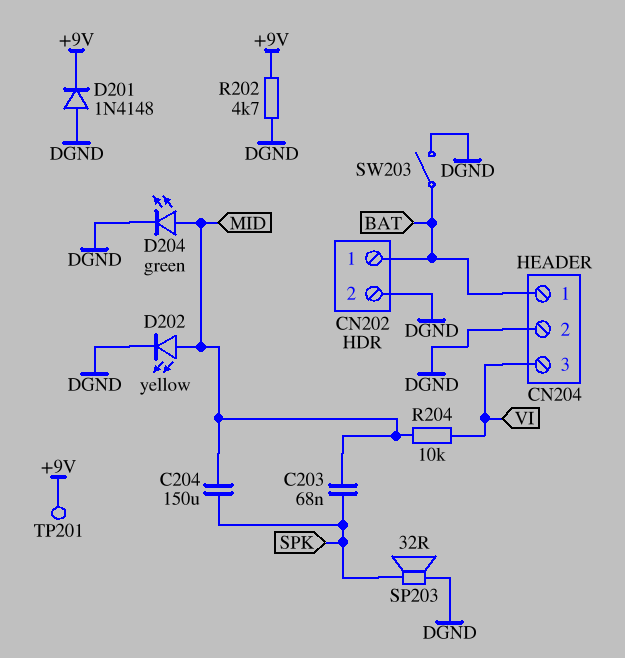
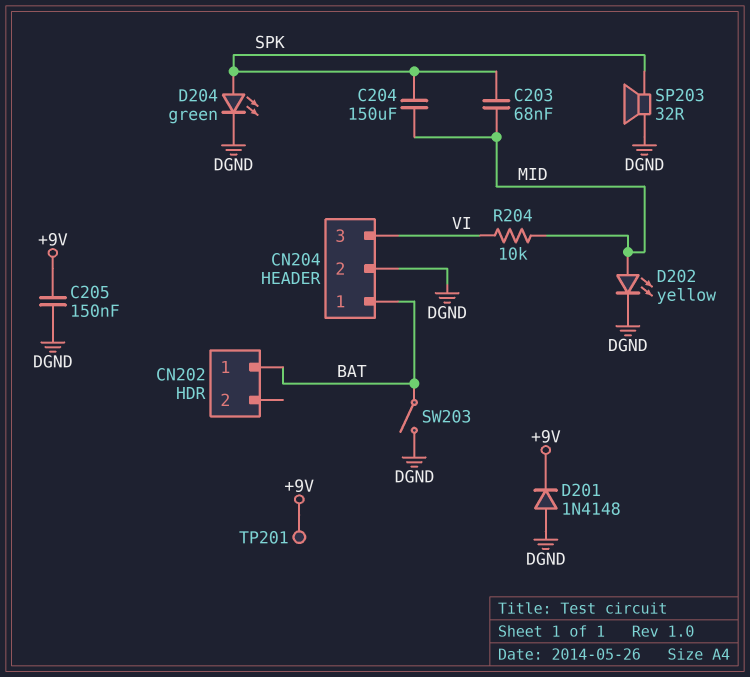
C205: none -> 150nF (+9V, DGND)
CN202 pin 2: DGND -> none
D204: LED green (A MID, K DGND) -> LED green (A SPK, K DGND)
R202: 4.7k (+9V, DGND) -> none

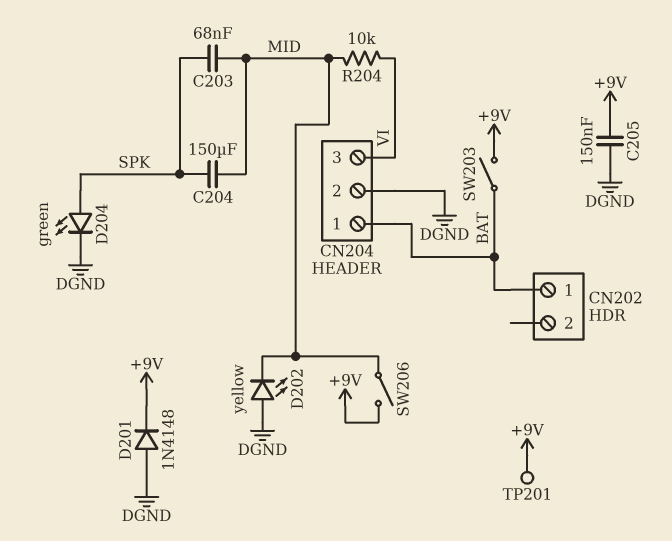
D202: LED yellow (A MID, K DGND) -> LED yellow (A DGND, K MID)
SP203: speaker 32R (DGND, SPK) -> none
SW203: switch (BAT, DGND) -> switch (+9V, BAT)
SW206: none -> switch (+9V, MID)

